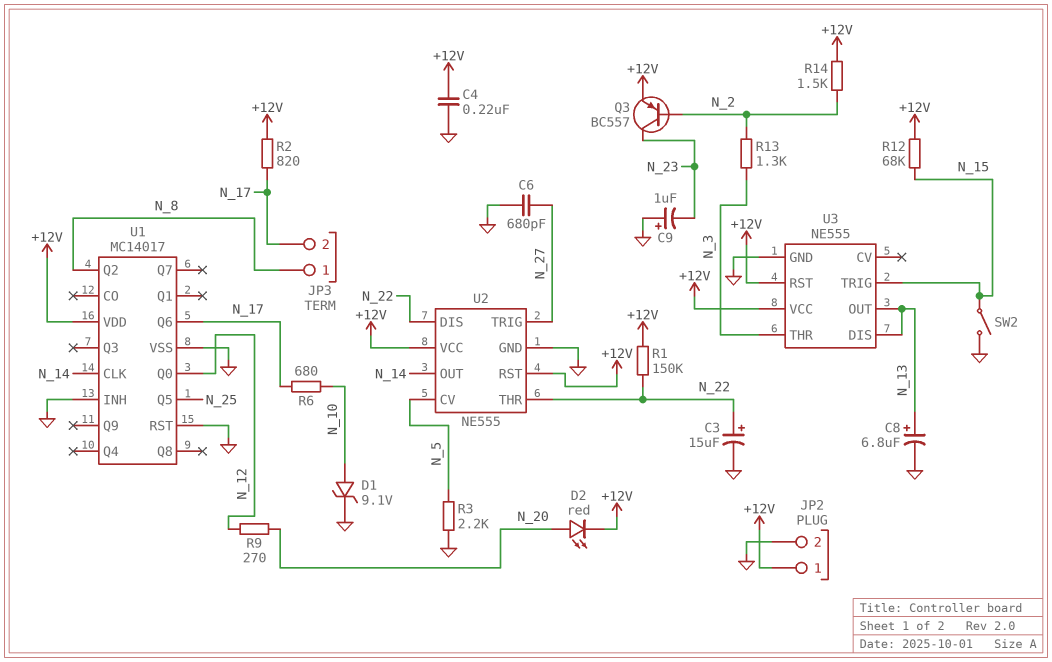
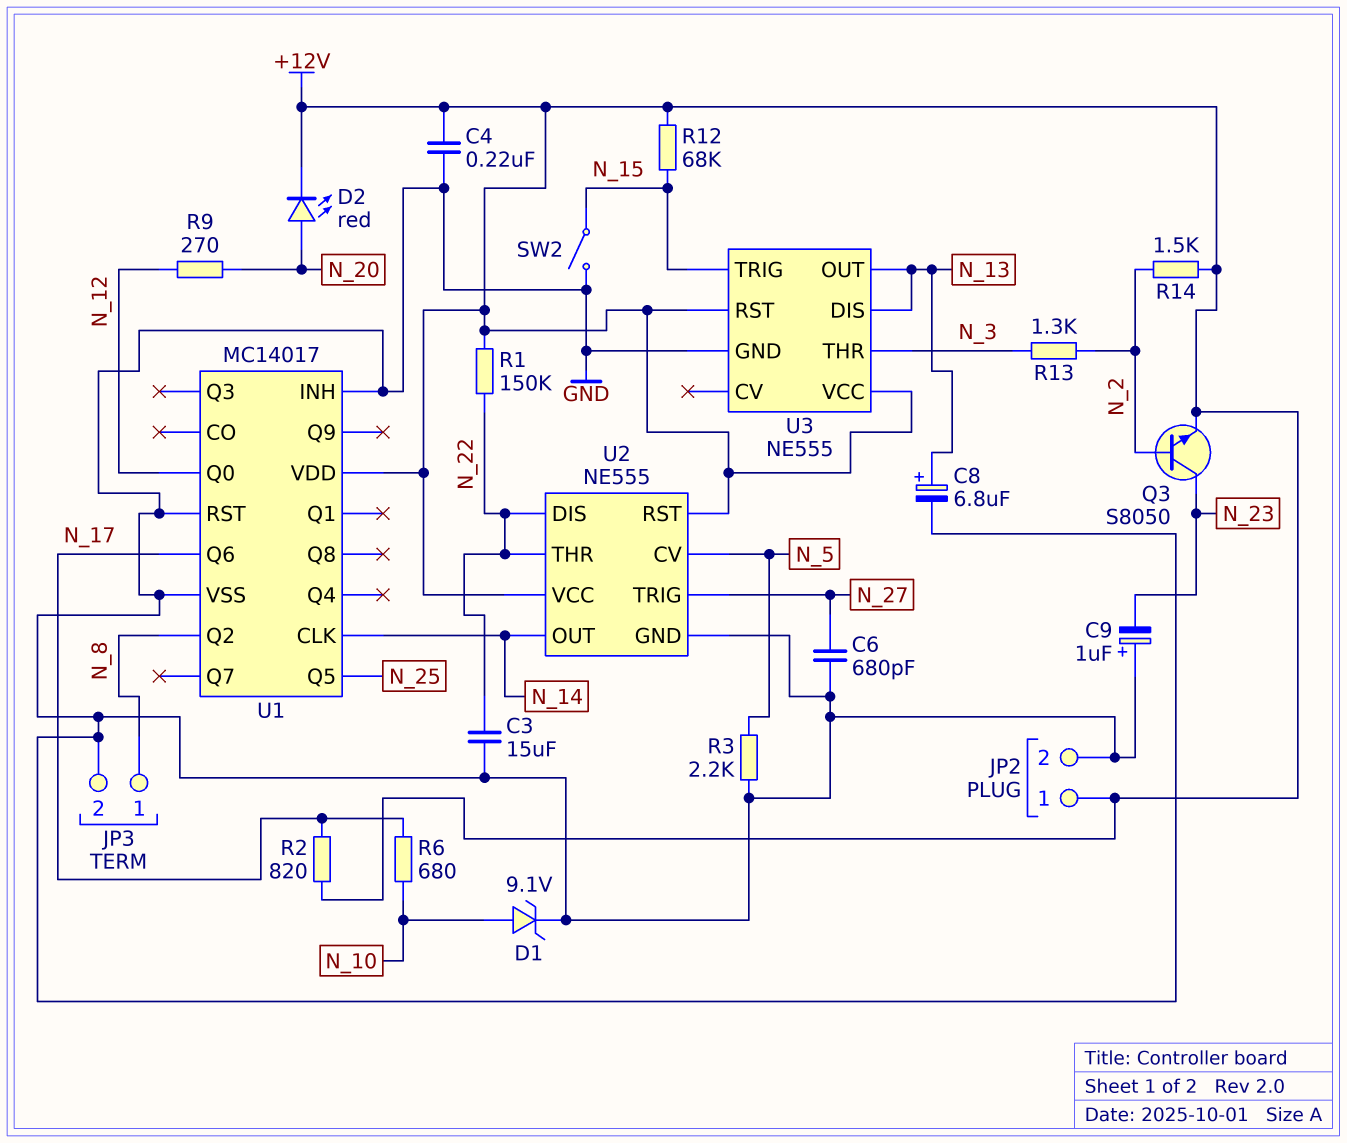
C3: 15uF (plus N_22, minus GND) -> 15uF (GND, N_22)
JP3 pin 2: N_17 -> GND
Q3: PNP BC557 (B N_2, C N_23, E +12V) -> NPN S8050 (B N_2, C N_23, E +12V)

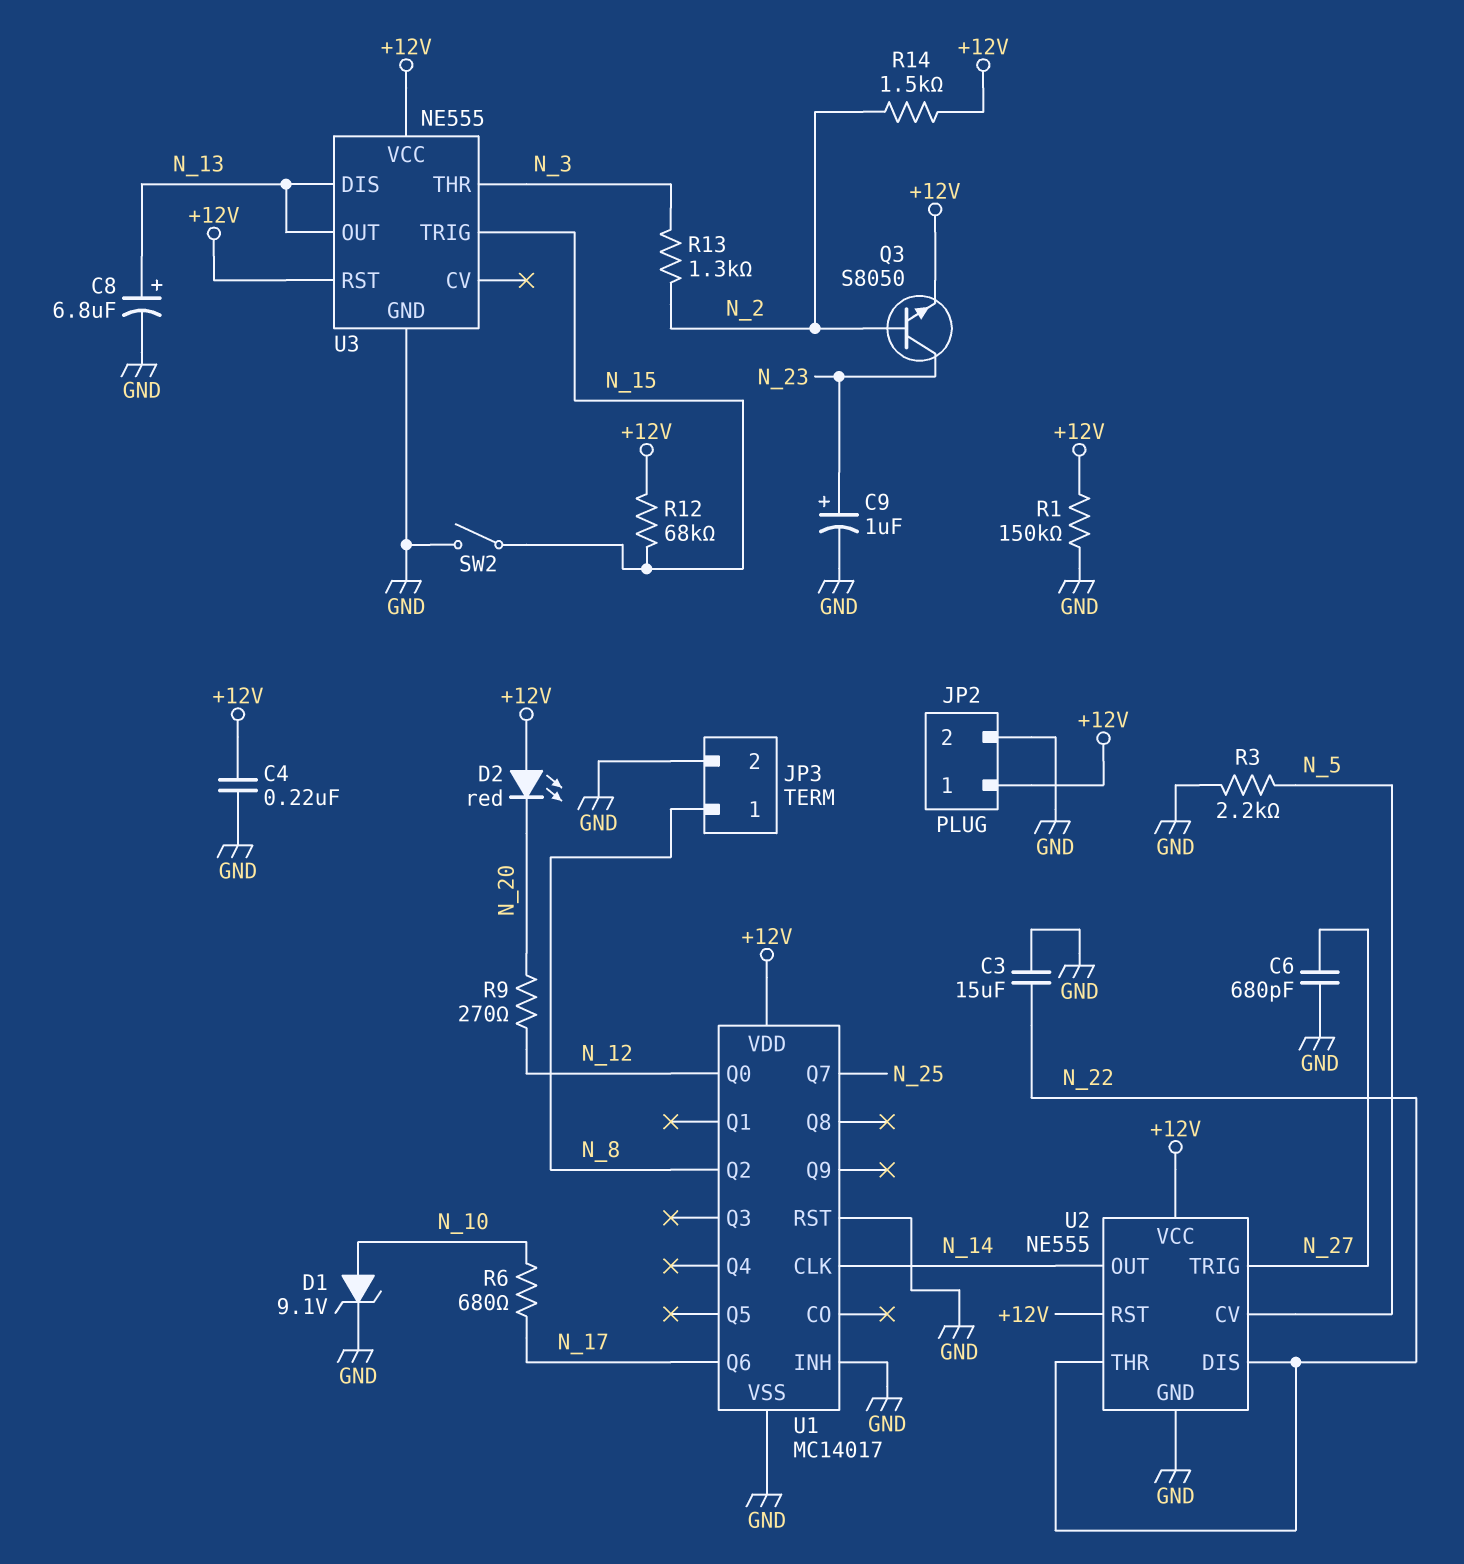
C9: 1uF (plus GND, minus N_23) -> 1uF (plus N_23, minus GND)
D2: LED red (A N_20, K +12V) -> LED red (A +12V, K N_20)
R1: 150k (+12V, N_22) -> 150k (+12V, GND)
R2: 820 (+12V, N_17) -> none
U1 pin Q5: N_25 -> none
U1 pin Q7: none -> N_25

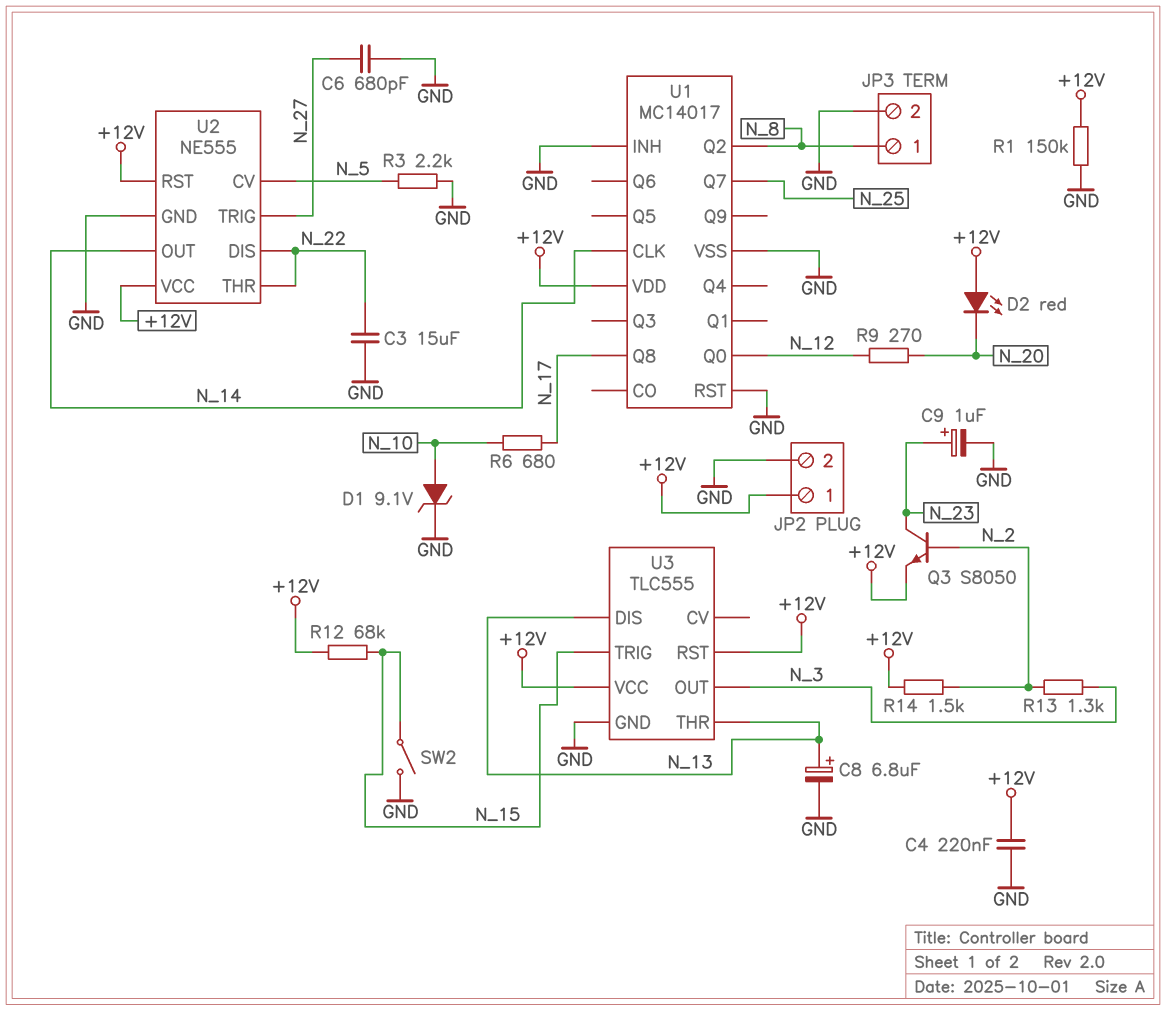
U1 pin Q6: N_17 -> none
U1 pin Q8: none -> N_17
U3: NE555 -> TLC555
U3 pin OUT: N_13 -> N_3
U3 pin THR: N_3 -> N_13

